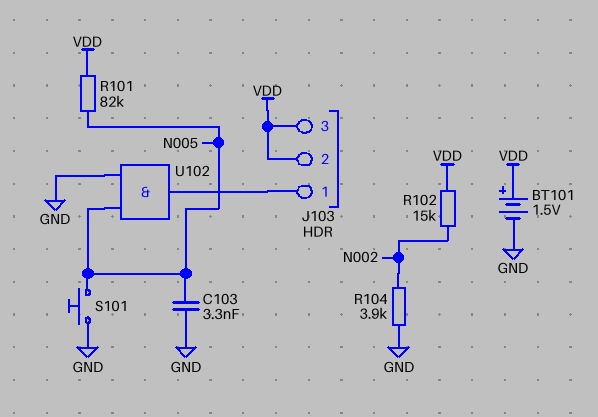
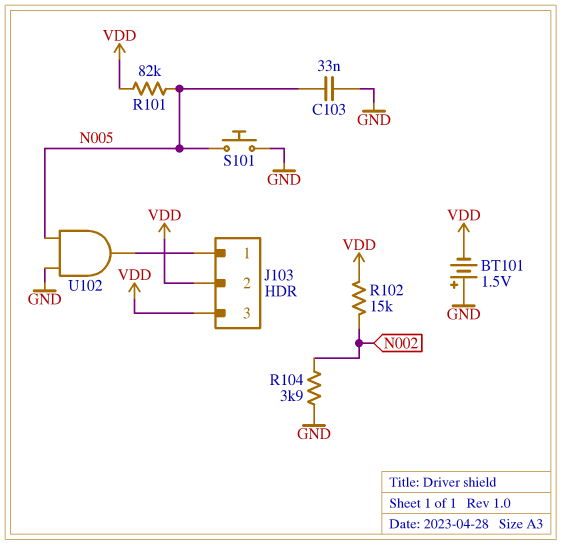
BT101: 1.5V (plus VDD, minus GND) -> 1.5V (plus GND, minus VDD)
C103: 3.3nF (GND, N005) -> 33nF (GND, N005)

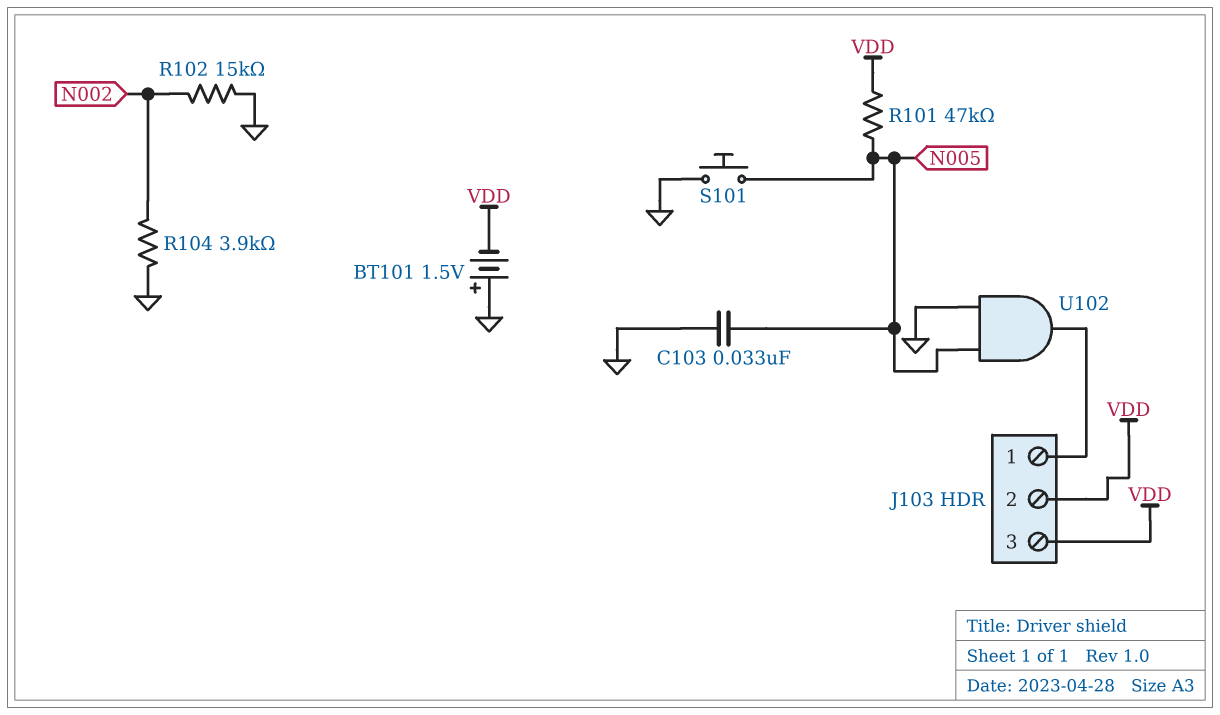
R101: 82k (N005, VDD) -> 47k (N005, VDD)
R102: 15k (N002, VDD) -> 15k (GND, N002)

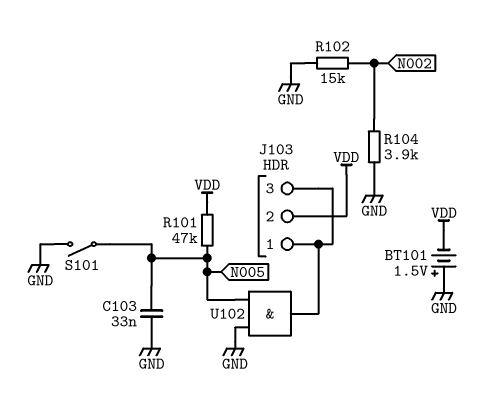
J103 pin 3: VDD -> J103/1
S101: button (GND, N005) -> switch (GND, N005)

